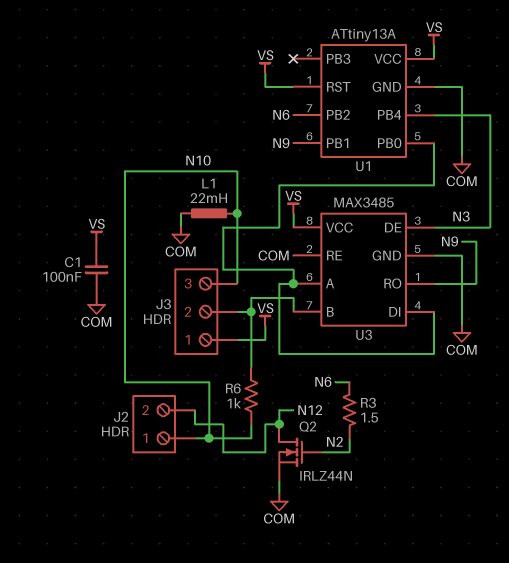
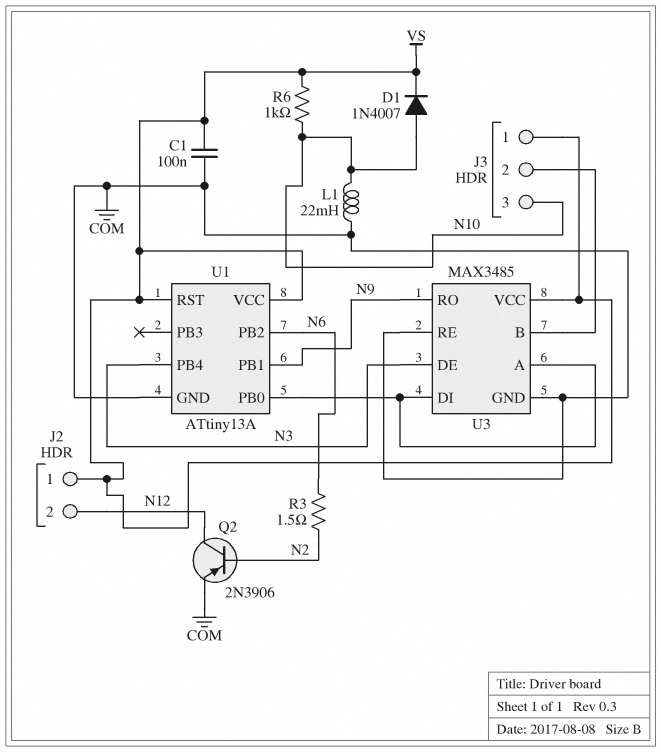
D1: none -> diode 1N4007 (A N10, K VS)
J2 pin 1: N10 -> VS
Q2: NMOS IRLZ44N (G N2, D N12, S COM) -> PNP 2N3906 (B N2, C N12, E COM)
R6: 1k (J3/2, N10) -> 1k (N10, VS)

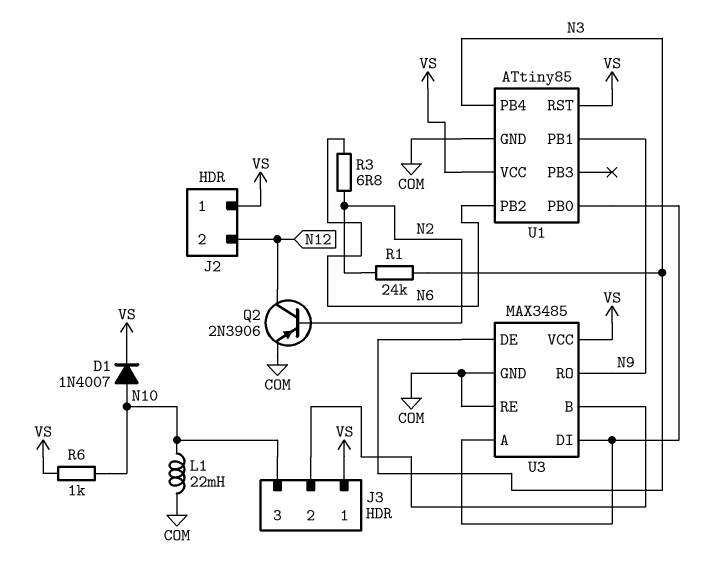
C1: 100nF (COM, VS) -> none
R1: none -> 24k (N2, N3)
R3: 1.5 (N2, N6) -> 6.8 (N2, N6)
U1: ATtiny13A -> ATtiny85

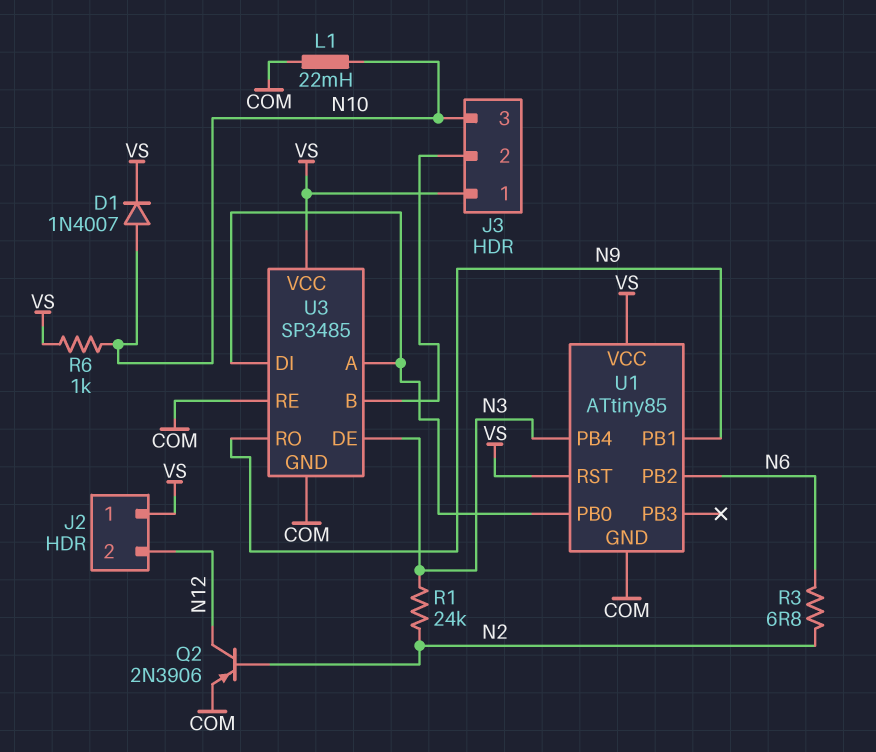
U3: MAX3485 -> SP3485

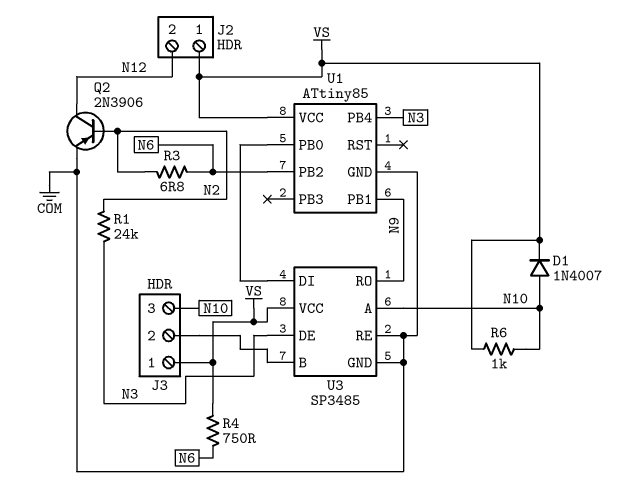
L1: 22mH (COM, N10) -> none
R4: none -> 750 (N6, VS)
U1 pin RST: VS -> none
U3 pin A: U1/PB0 -> N10

